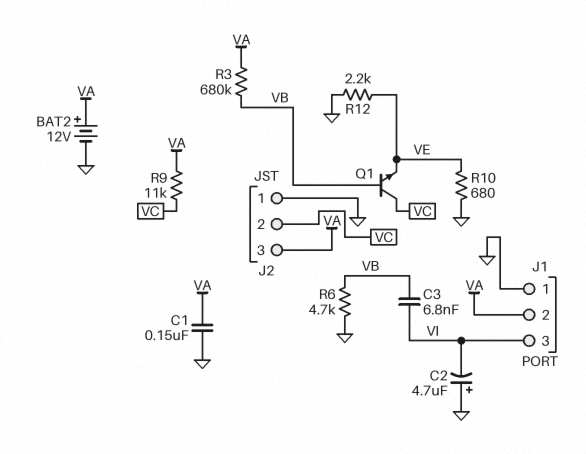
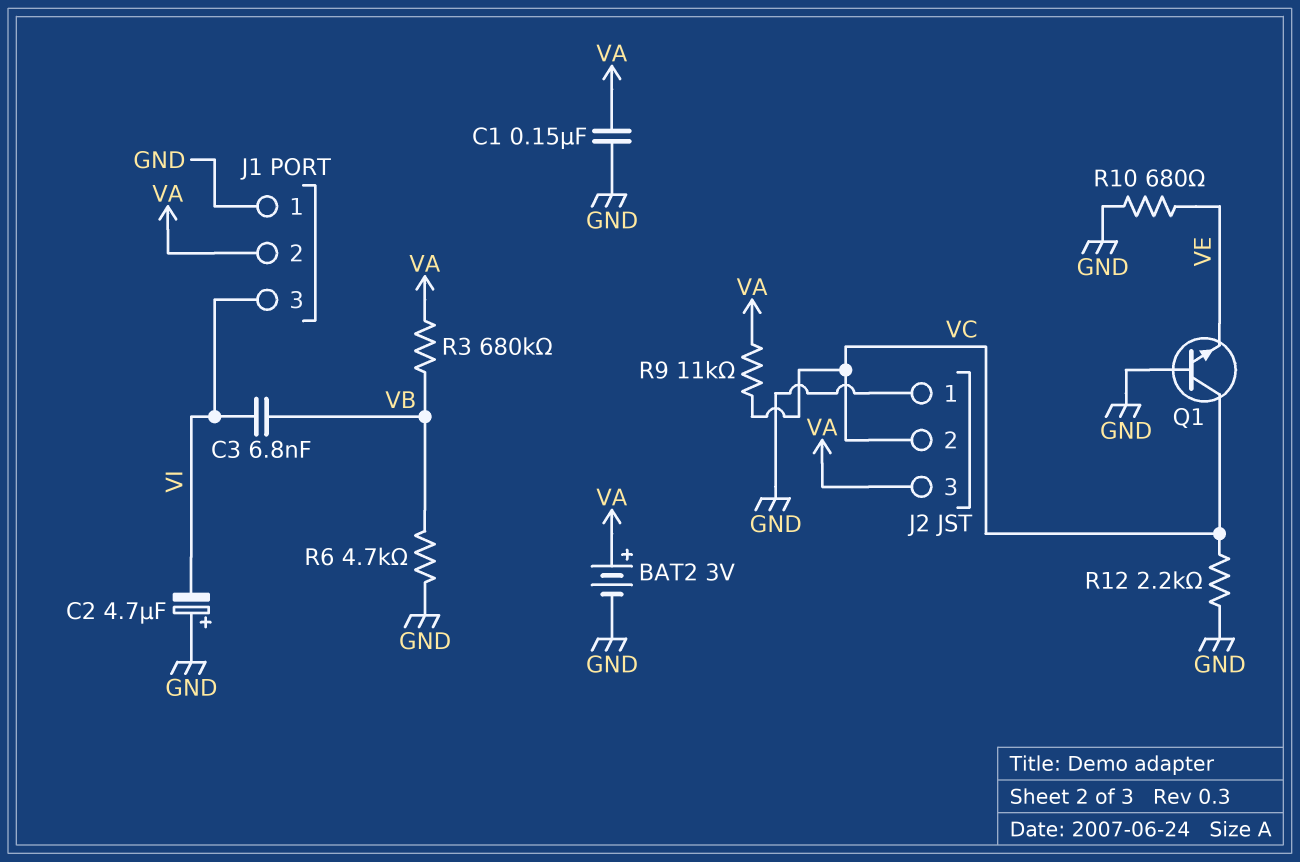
BAT2: 12V (plus VA, minus GND) -> 3V (plus VA, minus GND)
Q1: NPN (B VB, C VC, E VE) -> NPN (B GND, C VC, E VE)
R12: 2.2k (GND, VE) -> 2.2k (GND, VC)

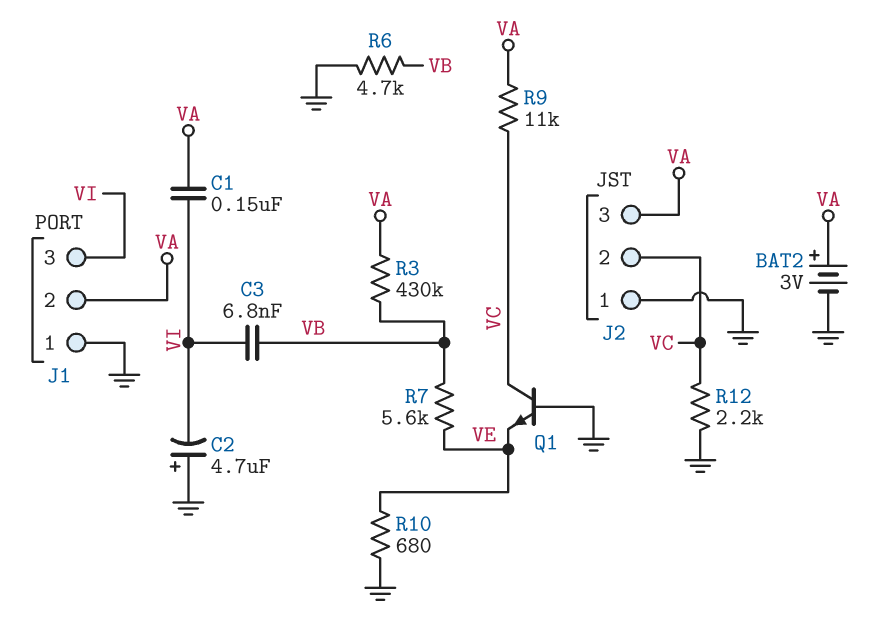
C1: 150nF (GND, VA) -> 150nF (VA, VI)
R3: 680k (VA, VB) -> 430k (VA, VB)
R7: none -> 5.6k (VB, VE)

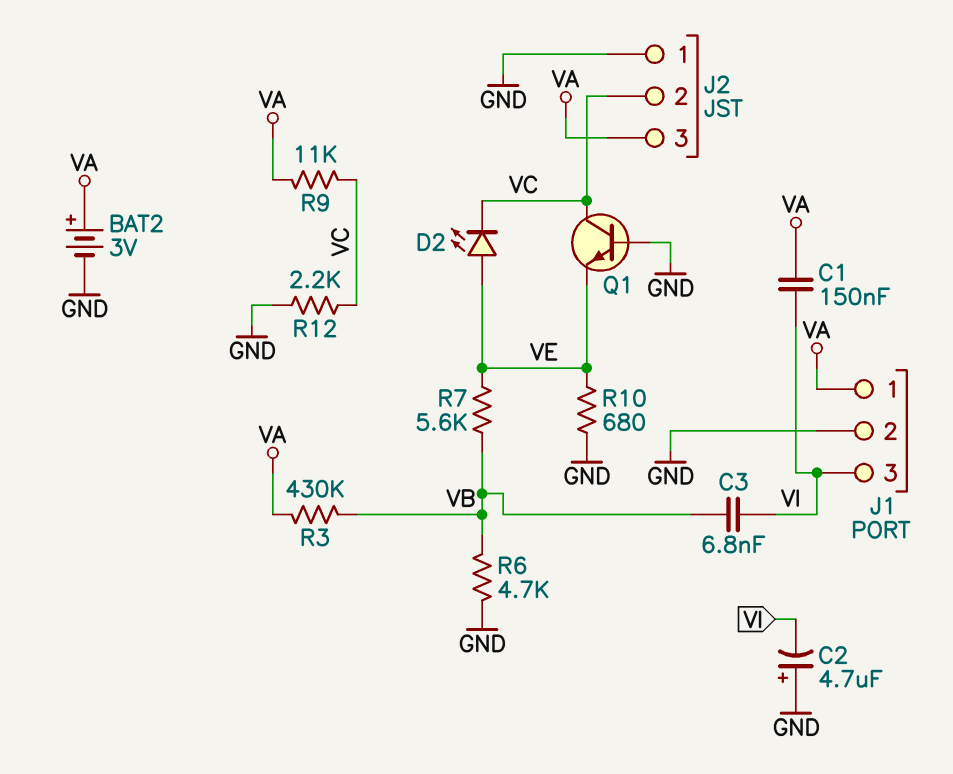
D2: none -> LED (A VE, K VC)
J1 pin 1: GND -> VA
J1 pin 2: VA -> GND

